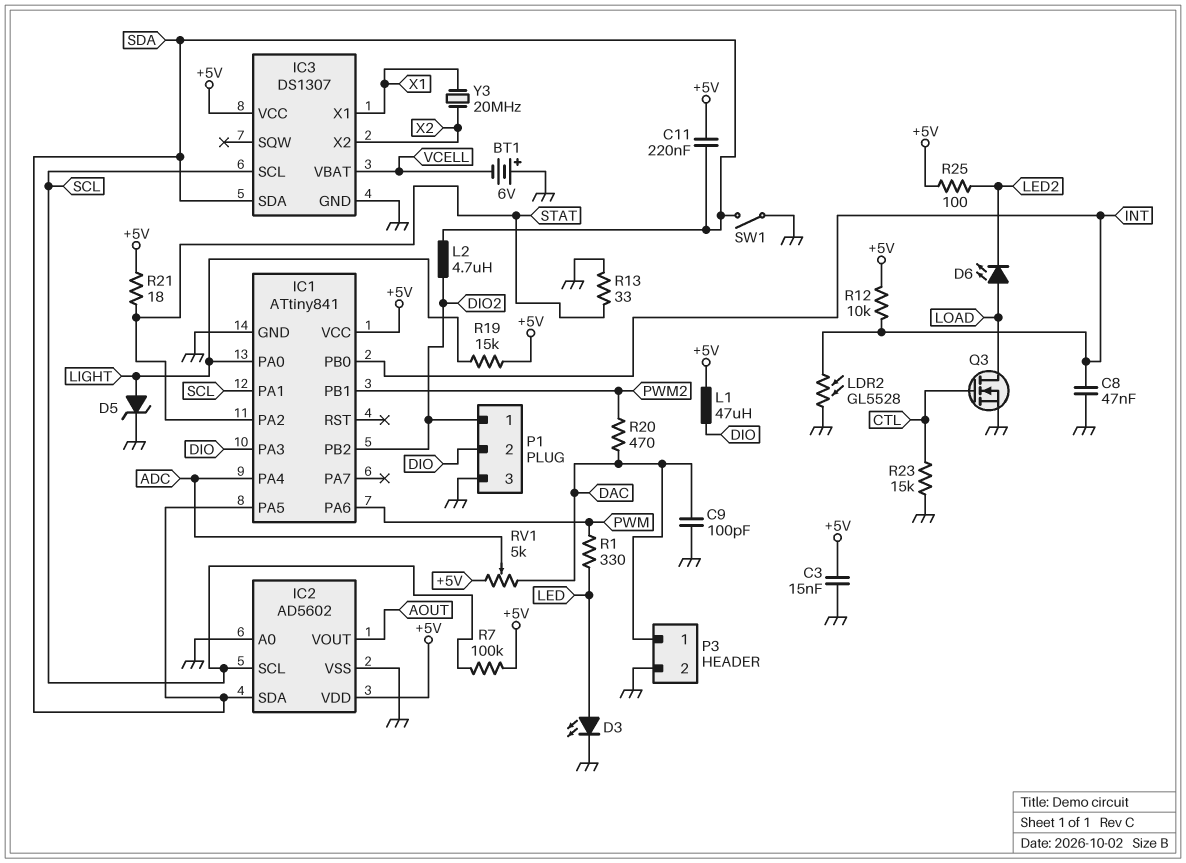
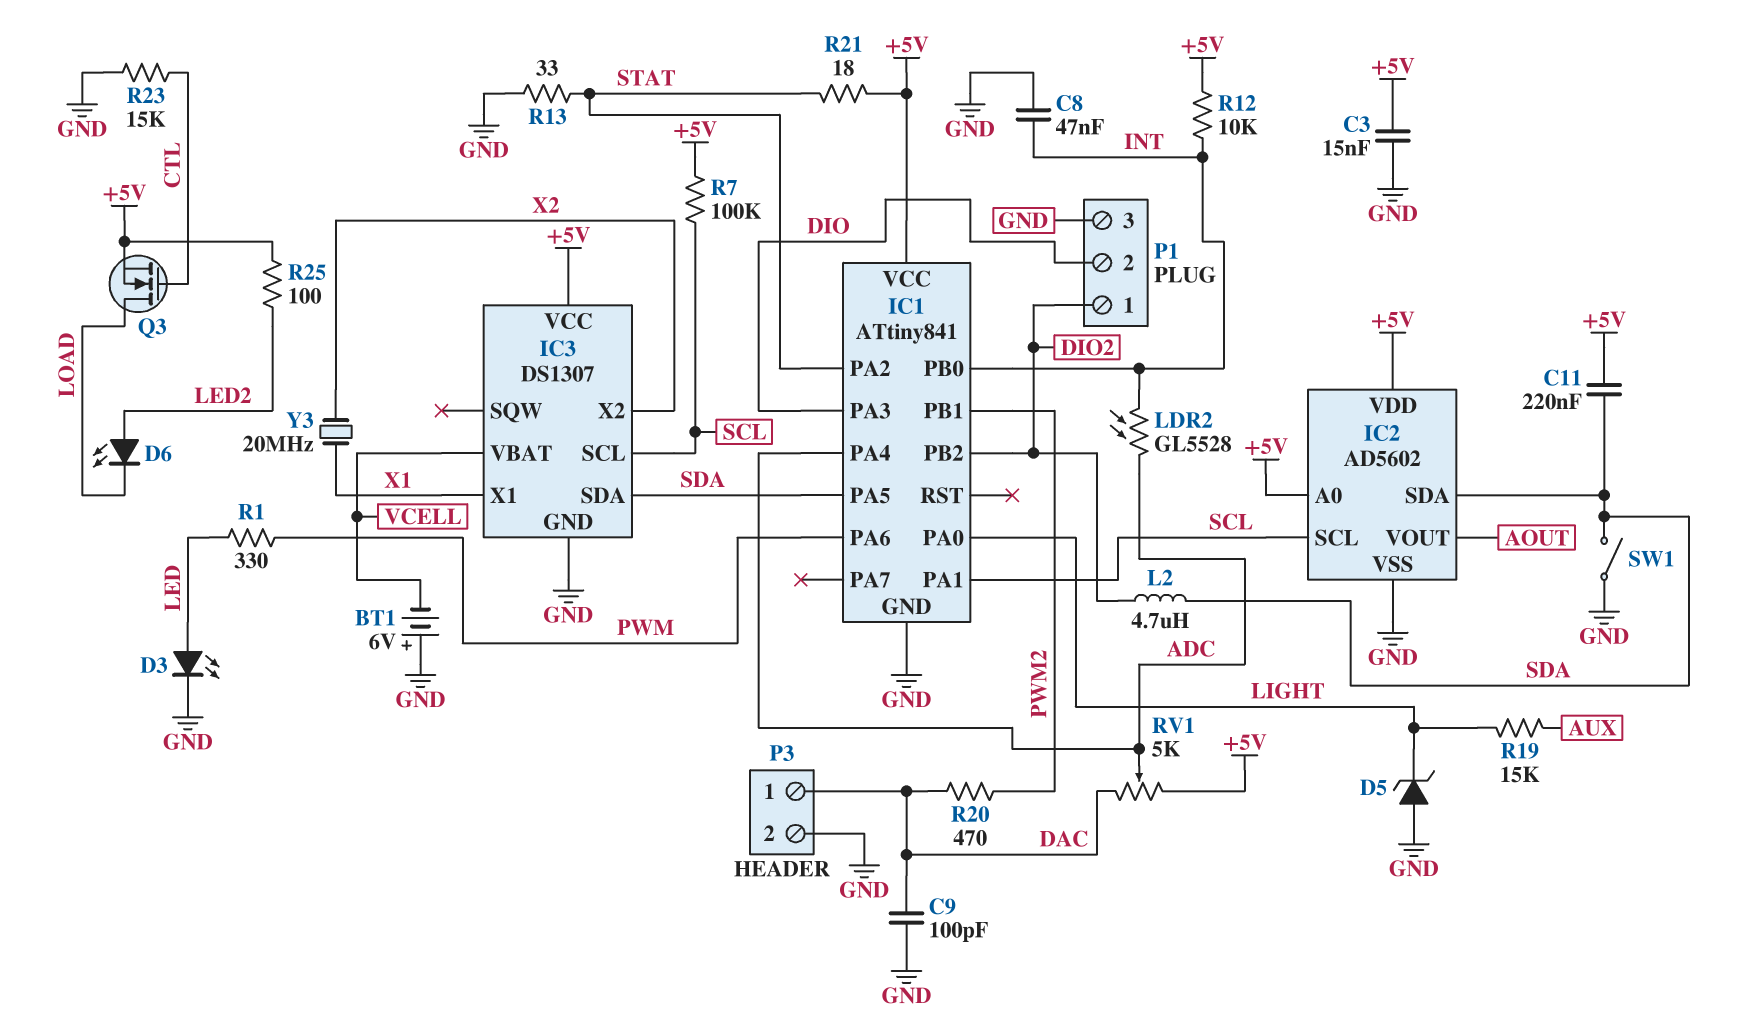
D5: zener (A LIGHT, K GND) -> zener (A GND, K LIGHT)
D6: LED (A LOAD, K LED2) -> LED (A LED2, K LOAD)
IC2 pin A0: GND -> +5V
L1: 47uH (+5V, DIO) -> none
LDR2: GL5528 (GND, INT) -> GL5528 (ADC, INT)
Q3: NMOS (G CTL, D LOAD, S GND) -> NMOS (G CTL, D LOAD, S +5V)
R19: 15k (+5V, LIGHT) -> 15k (AUX, LIGHT)

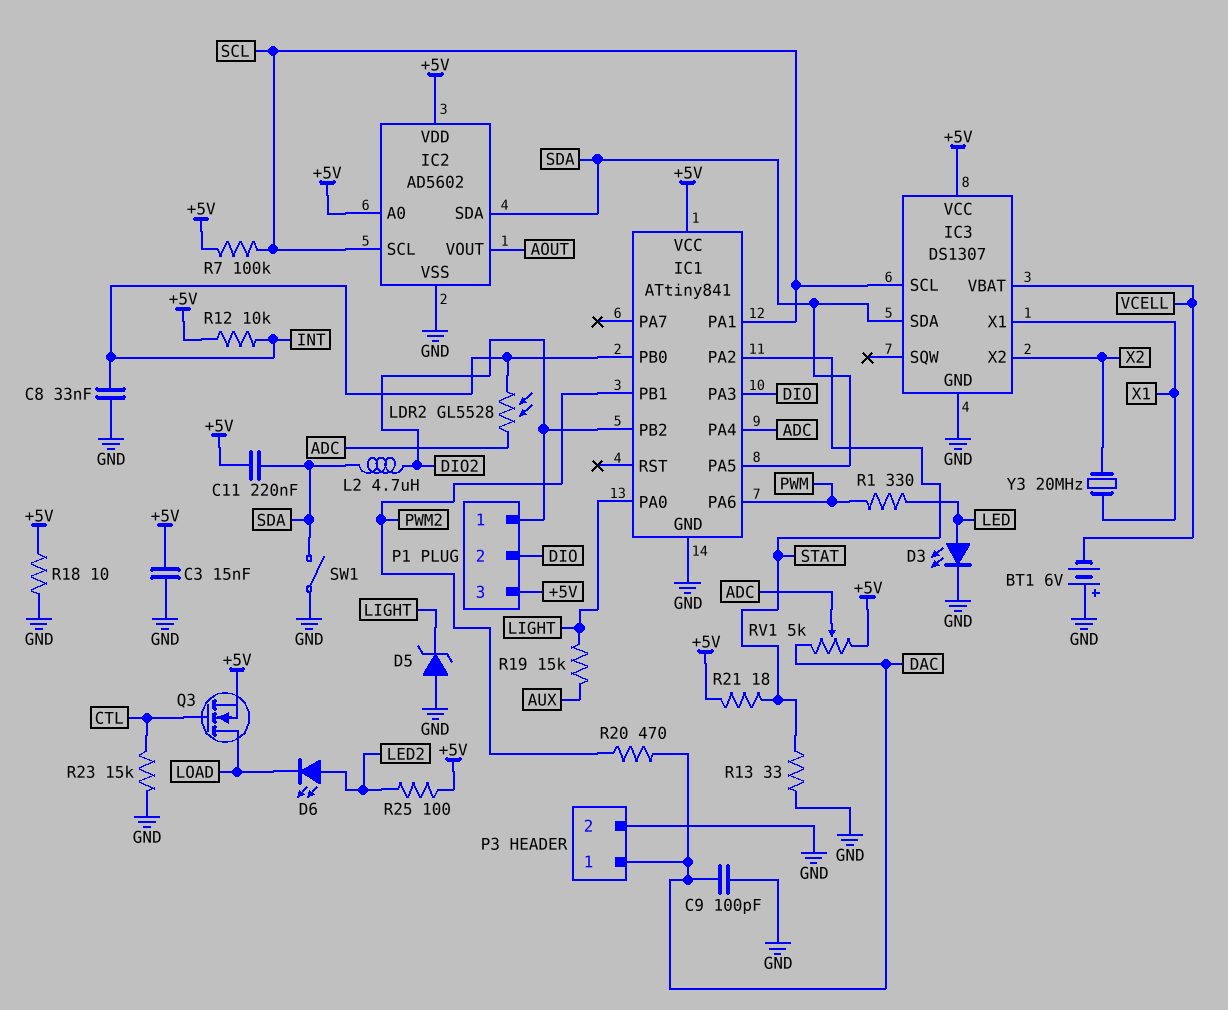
C8: 47nF (GND, INT) -> 33nF (GND, INT)
P1 pin 3: GND -> +5V
R18: none -> 10 (+5V, GND)

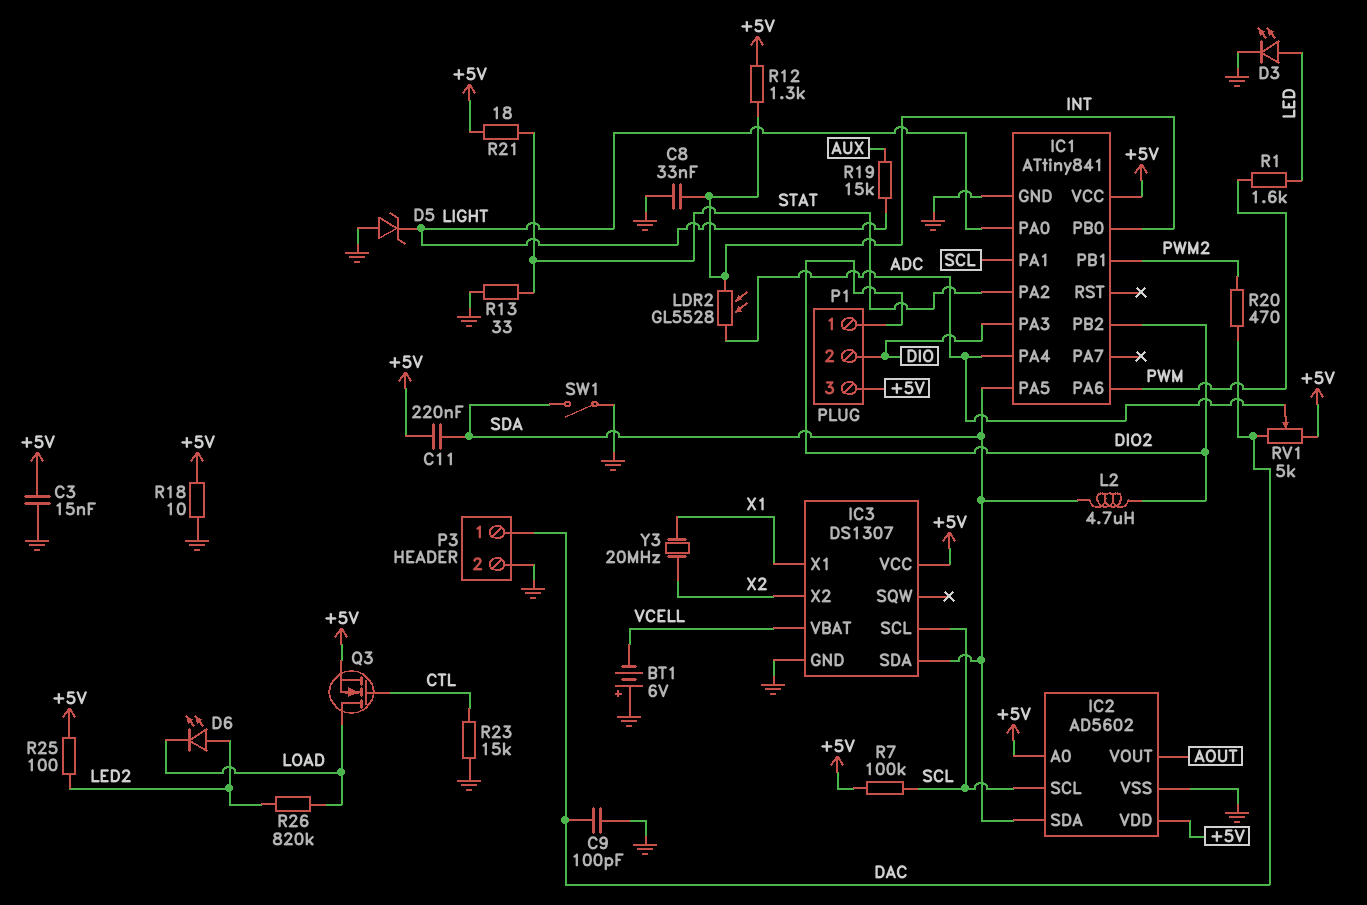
R1: 330 (LED, PWM) -> 1.6k (LED, PWM)
R12: 10k (+5V, INT) -> 1.3k (+5V, INT)
R26: none -> 820k (LED2, LOAD)

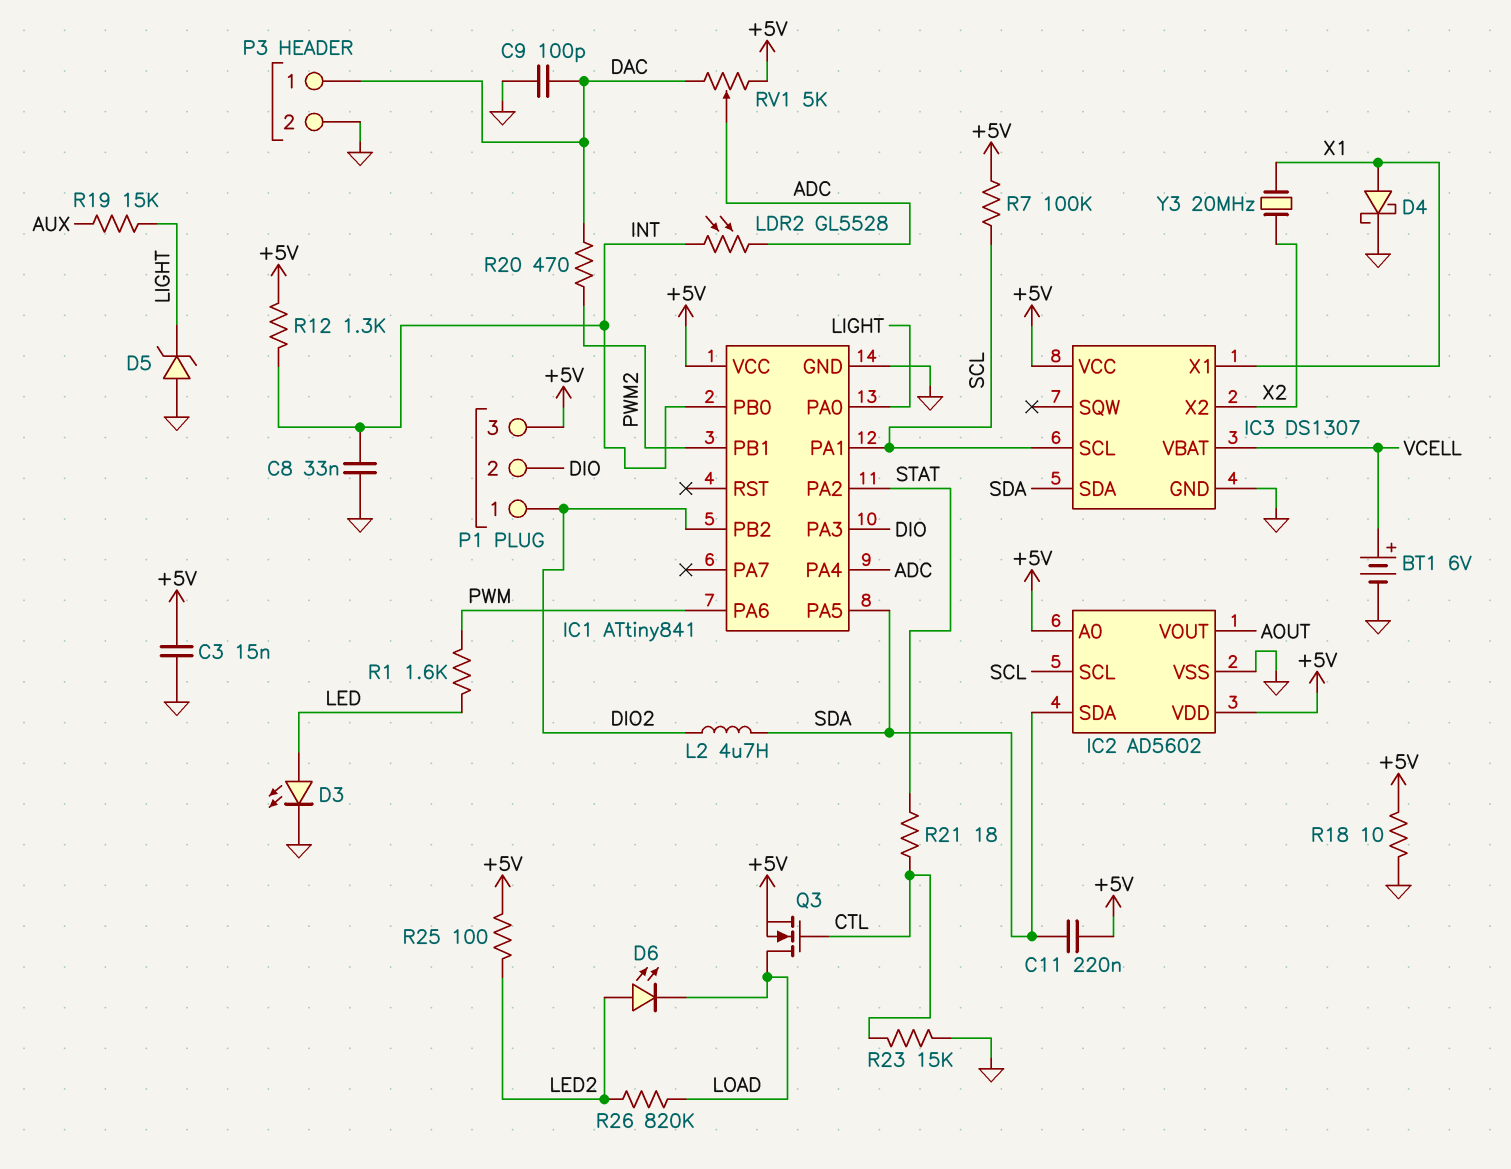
BT1: 6V (plus GND, minus VCELL) -> 6V (plus VCELL, minus GND)
D4: none -> schottky (A X1, K GND)
R13: 33 (GND, STAT) -> none
R21: 18 (+5V, STAT) -> 18 (CTL, STAT)
SW1: switch (GND, SDA) -> none

